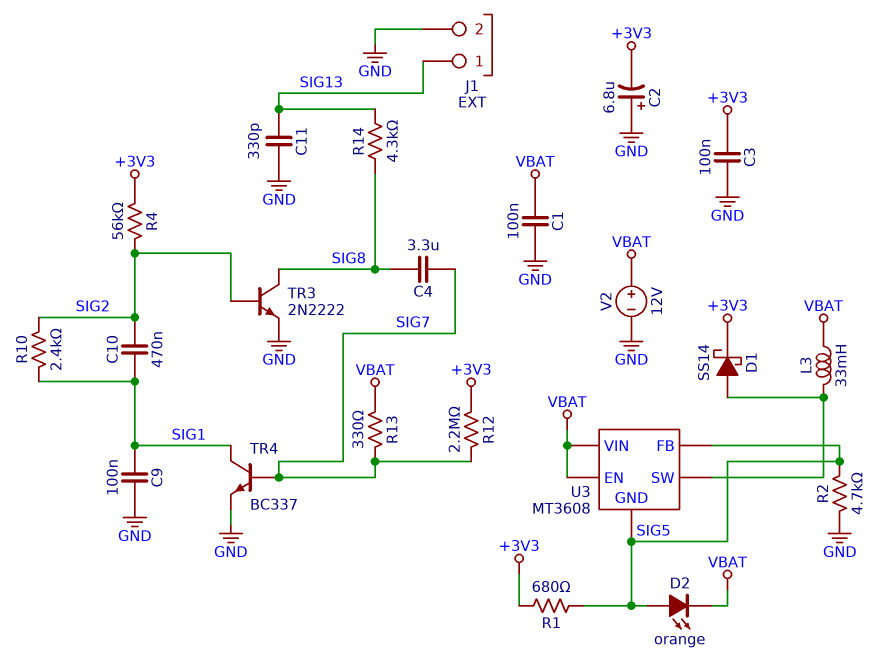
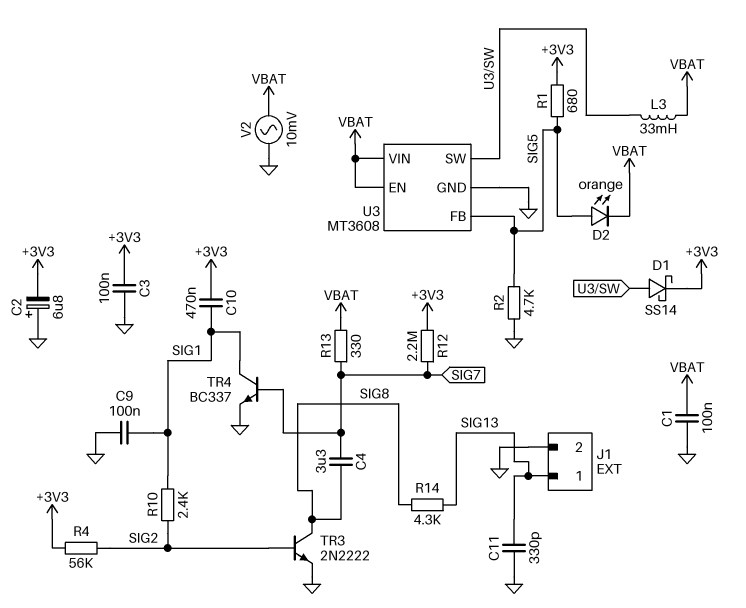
C10: 470nF (SIG1, SIG2) -> 470nF (+3V3, SIG1)
U3 pin GND: SIG5 -> GND
V2: 12V (plus VBAT, minus GND) -> AC 10mV (GND, VBAT)

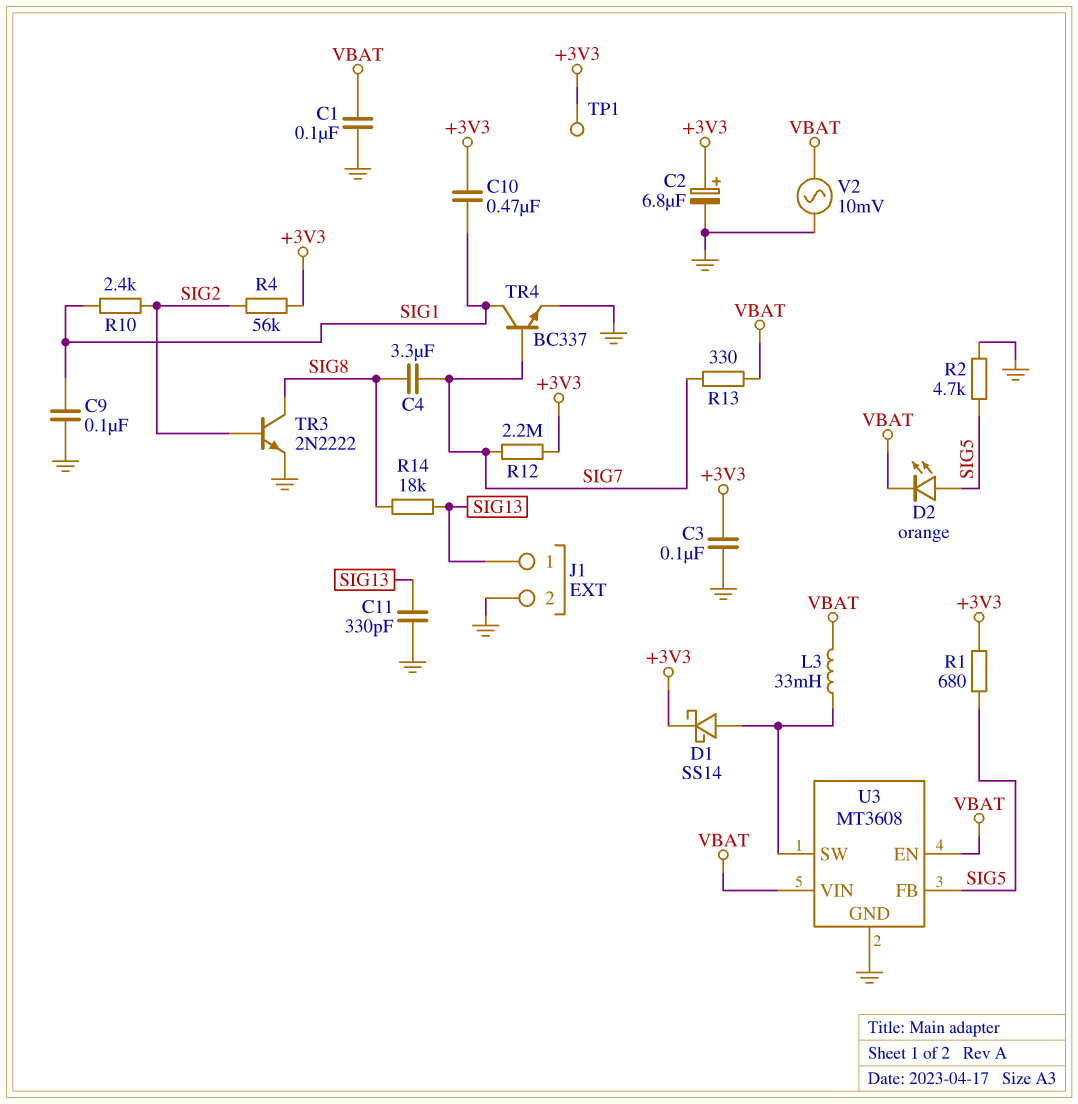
C2: 6.8uF (plus GND, minus +3V3) -> 6.8uF (plus +3V3, minus GND)
R14: 4.3k (SIG8, SIG13) -> 18k (SIG8, SIG13)
TP1: none -> test point (+3V3)

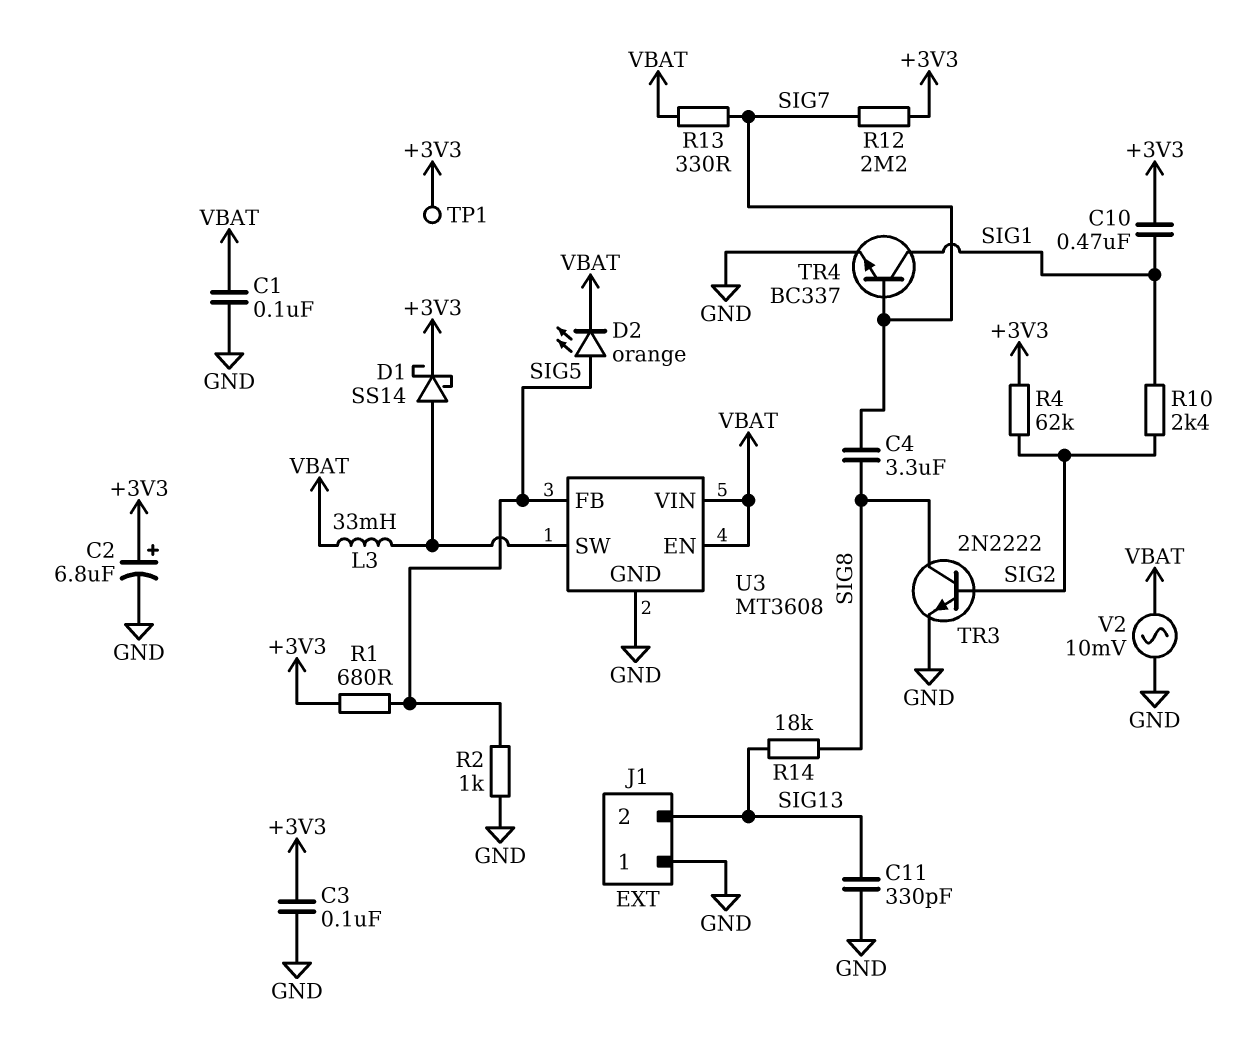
C9: 100nF (GND, SIG1) -> none
J1 pin 1: SIG13 -> GND
J1 pin 2: GND -> SIG13
R2: 4.7k (GND, SIG5) -> 1k (GND, SIG5)
R4: 56k (+3V3, SIG2) -> 62k (+3V3, SIG2)

